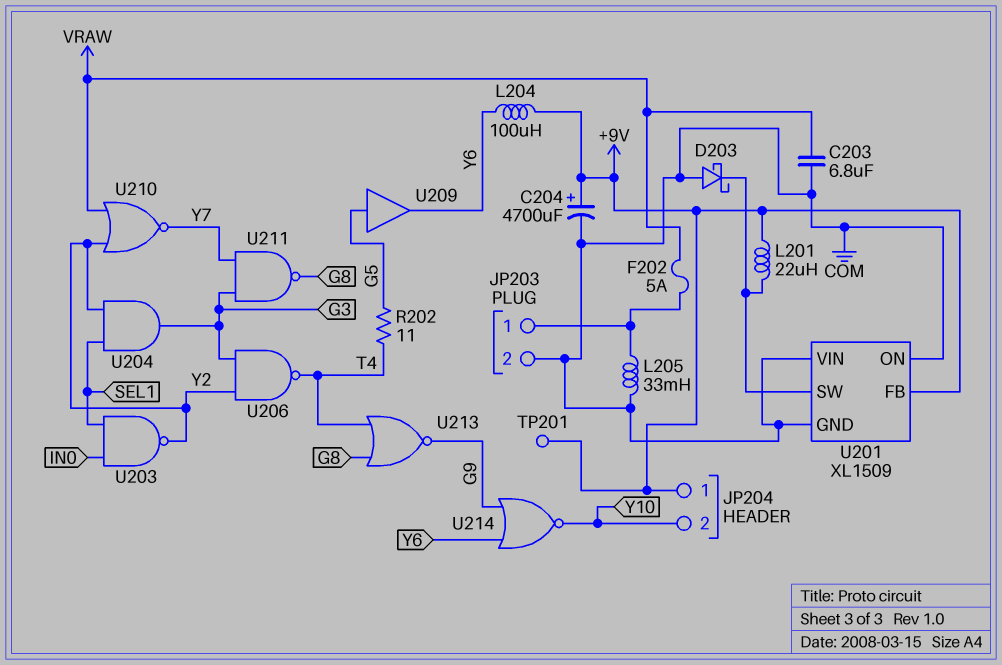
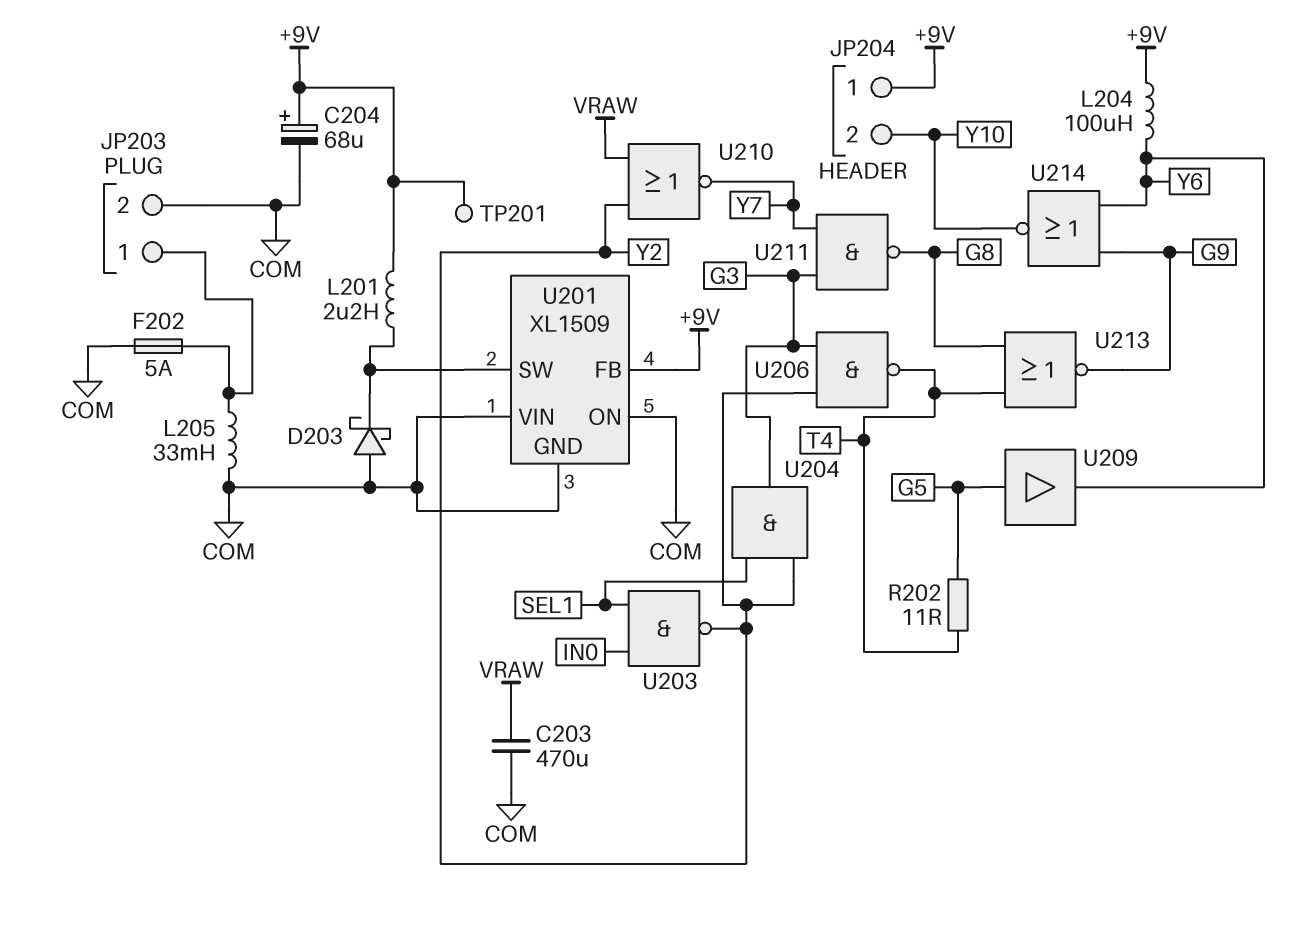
C203: 6.8uF (COM, VRAW) -> 470uF (COM, VRAW)
C204: 4700uF (plus +9V, minus COM) -> 68uF (plus +9V, minus COM)
F202: 5A (JP203/1, VRAW) -> 5A (COM, JP203/1)
L201: 22uH (+9V, U201/SW) -> 2.2uH (+9V, U201/SW)

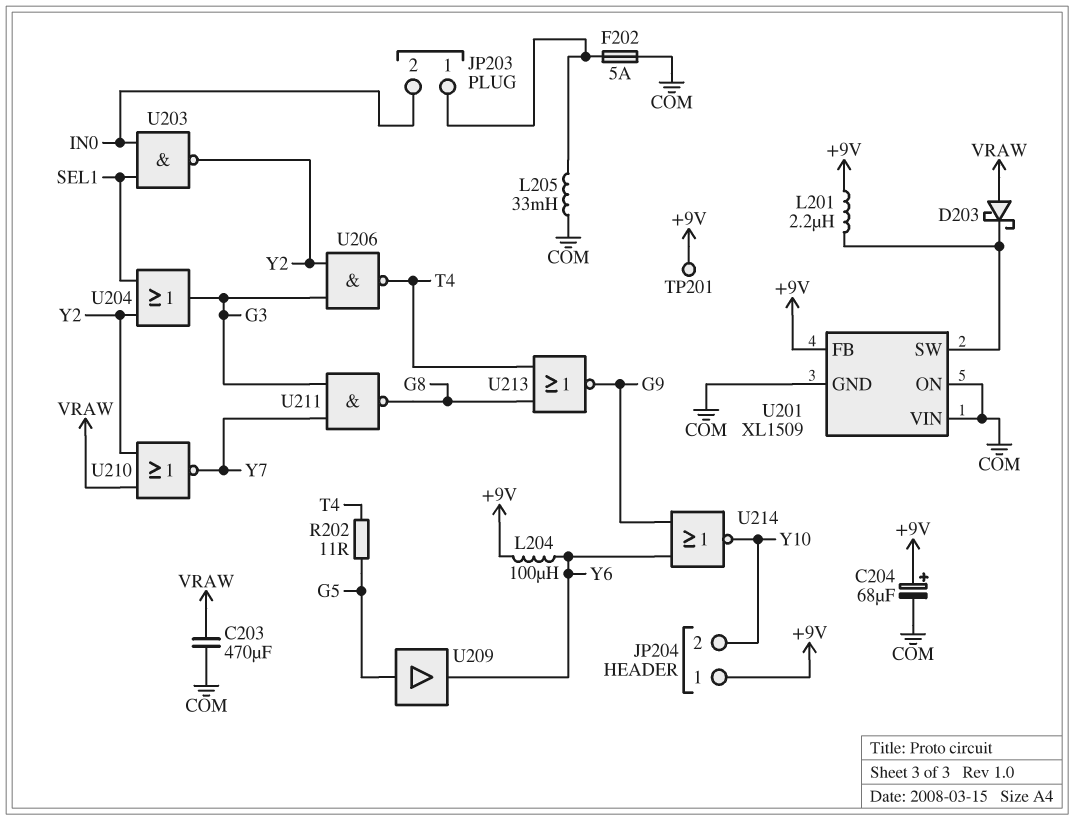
D203: schottky (A COM, K U201/SW) -> schottky (A VRAW, K U201/SW)
JP203 pin 2: COM -> IN0
U204: AND (in SEL1, in Y2, out G3) -> OR (in SEL1, in Y2, out G3)

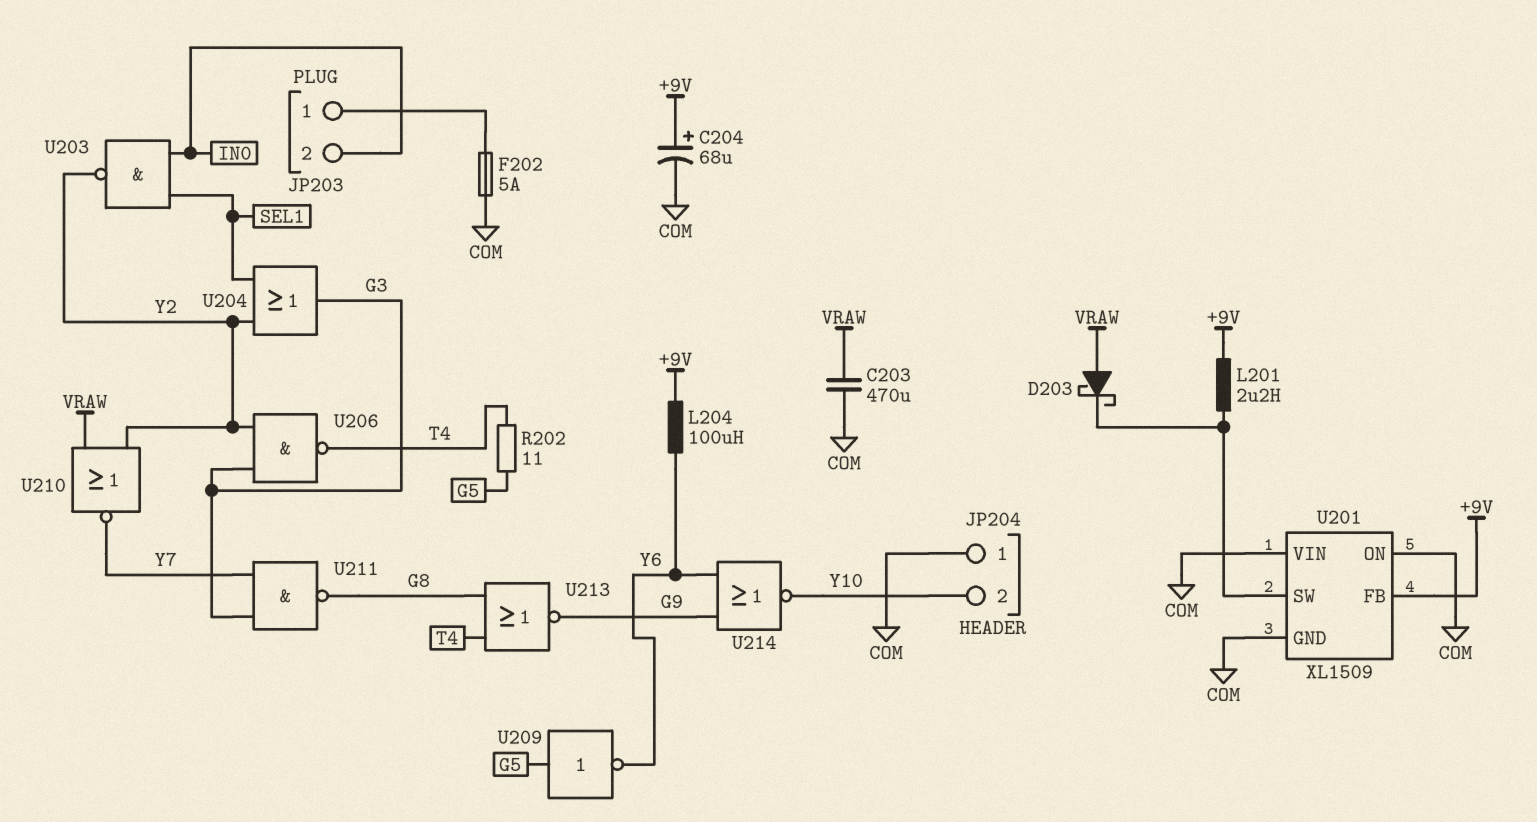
JP204 pin 1: +9V -> COM
L205: 33mH (COM, JP203/1) -> none
TP201: test point (+9V) -> none
U209: buffer (in G5, out Y6) -> NOT (in G5, out Y6)

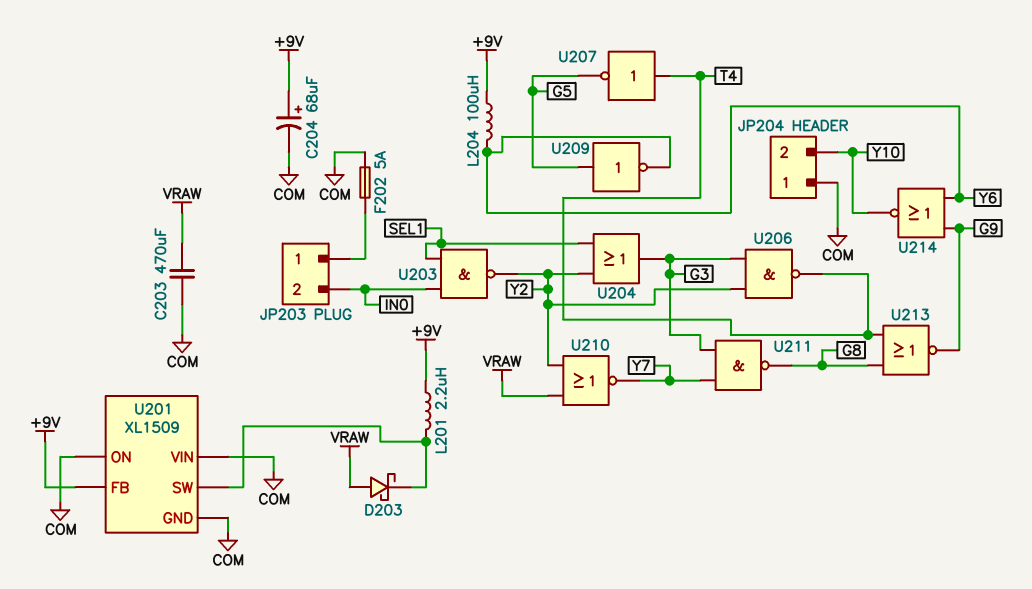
R202: 11 (G5, T4) -> none
U207: none -> NOT (in T4, out G5)

